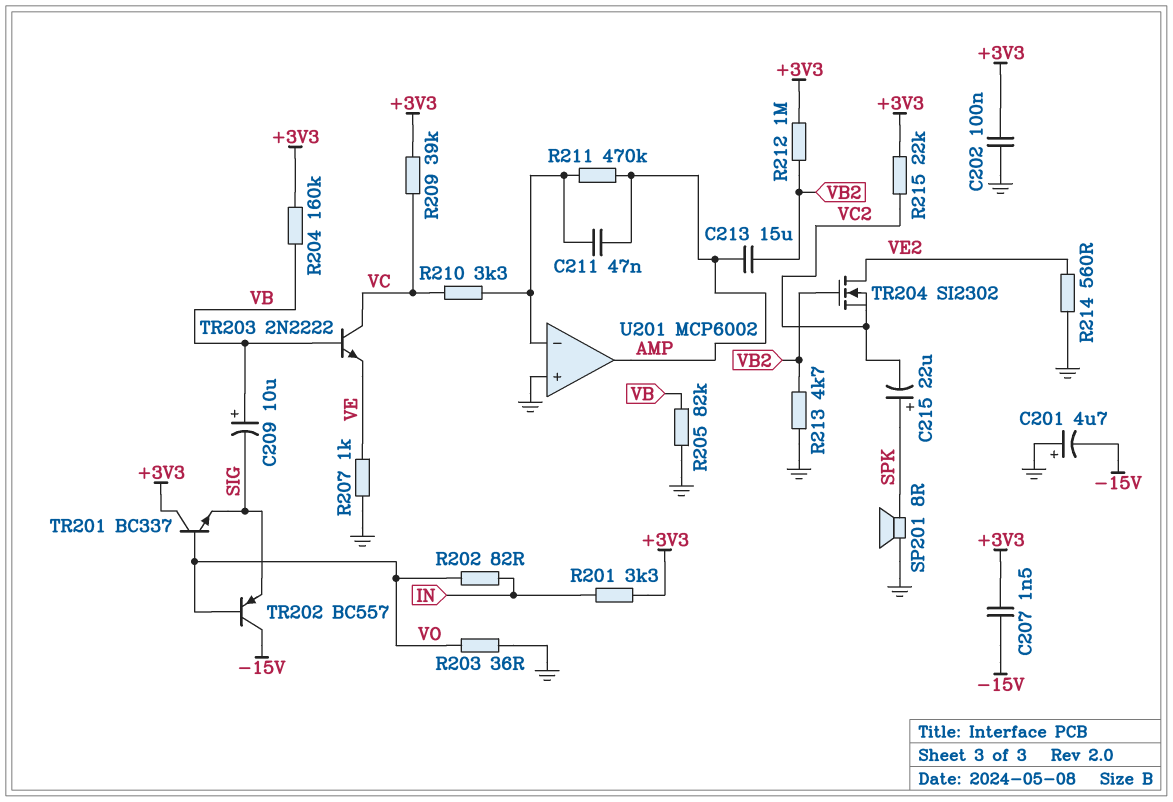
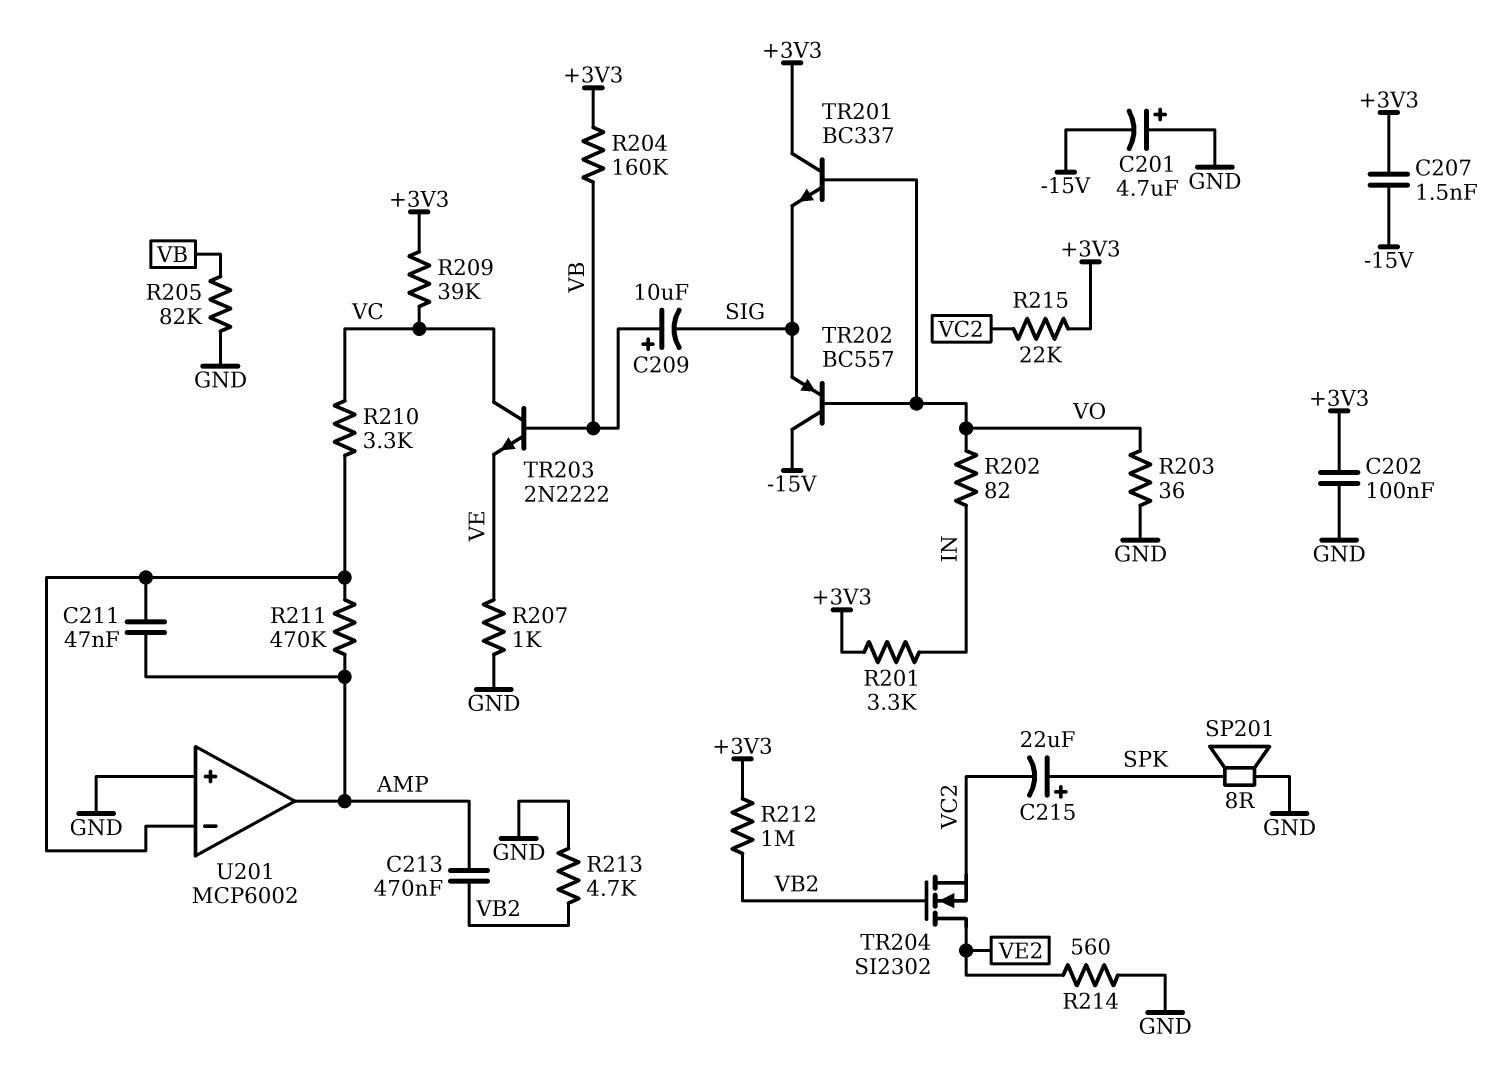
C213: 15uF (AMP, VB2) -> 470nF (AMP, VB2)

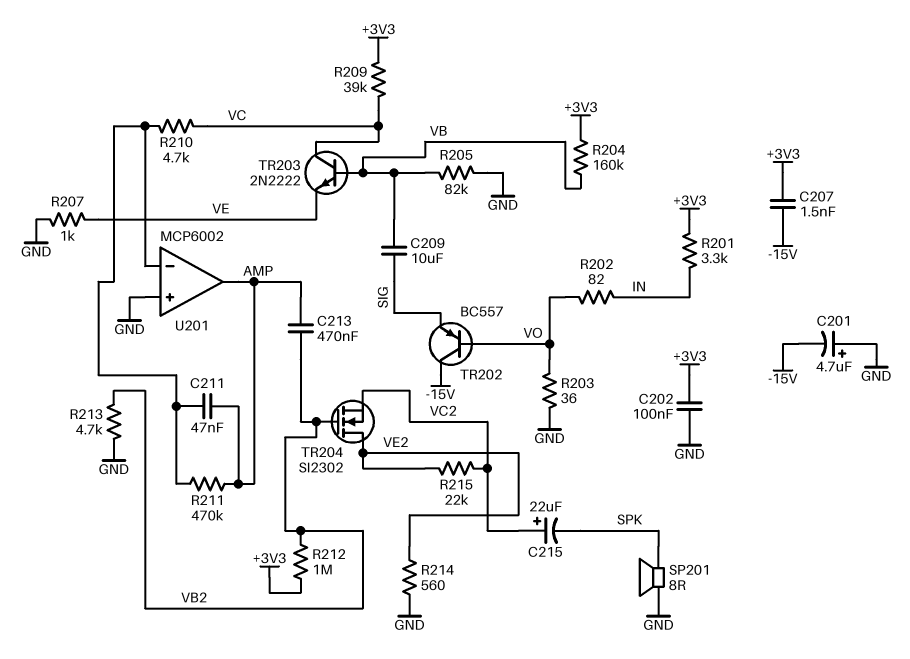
C209: 10uF (plus VB, minus SIG) -> 10uF (SIG, VB)
C215: 22uF (plus SPK, minus VC2) -> 22uF (plus VC2, minus SPK)
R210: 3.3k (U201/in-, VC) -> 4.7k (U201/in-, VC)
R215: 22k (+3V3, VC2) -> 22k (VC2, VE2)
TR201: NPN BC337 (B VO, C +3V3, E SIG) -> none

